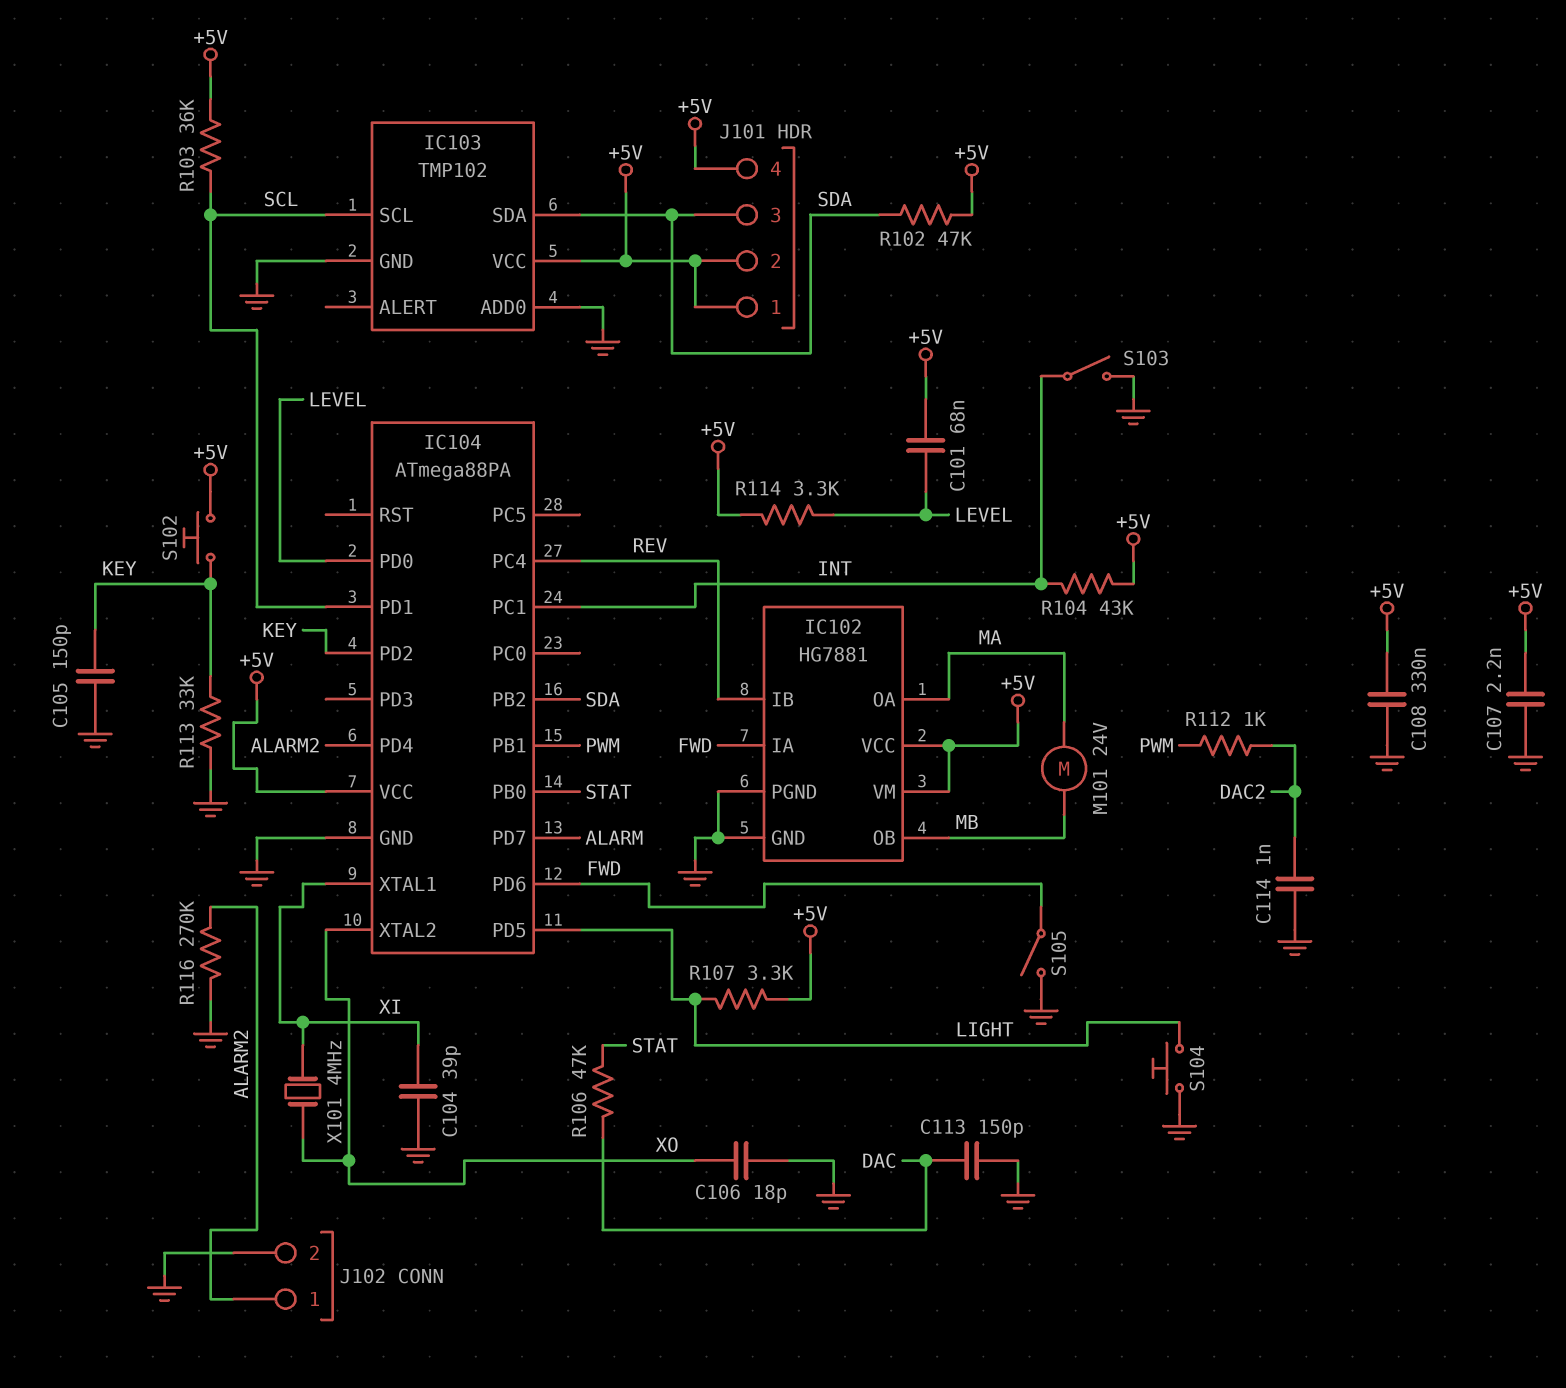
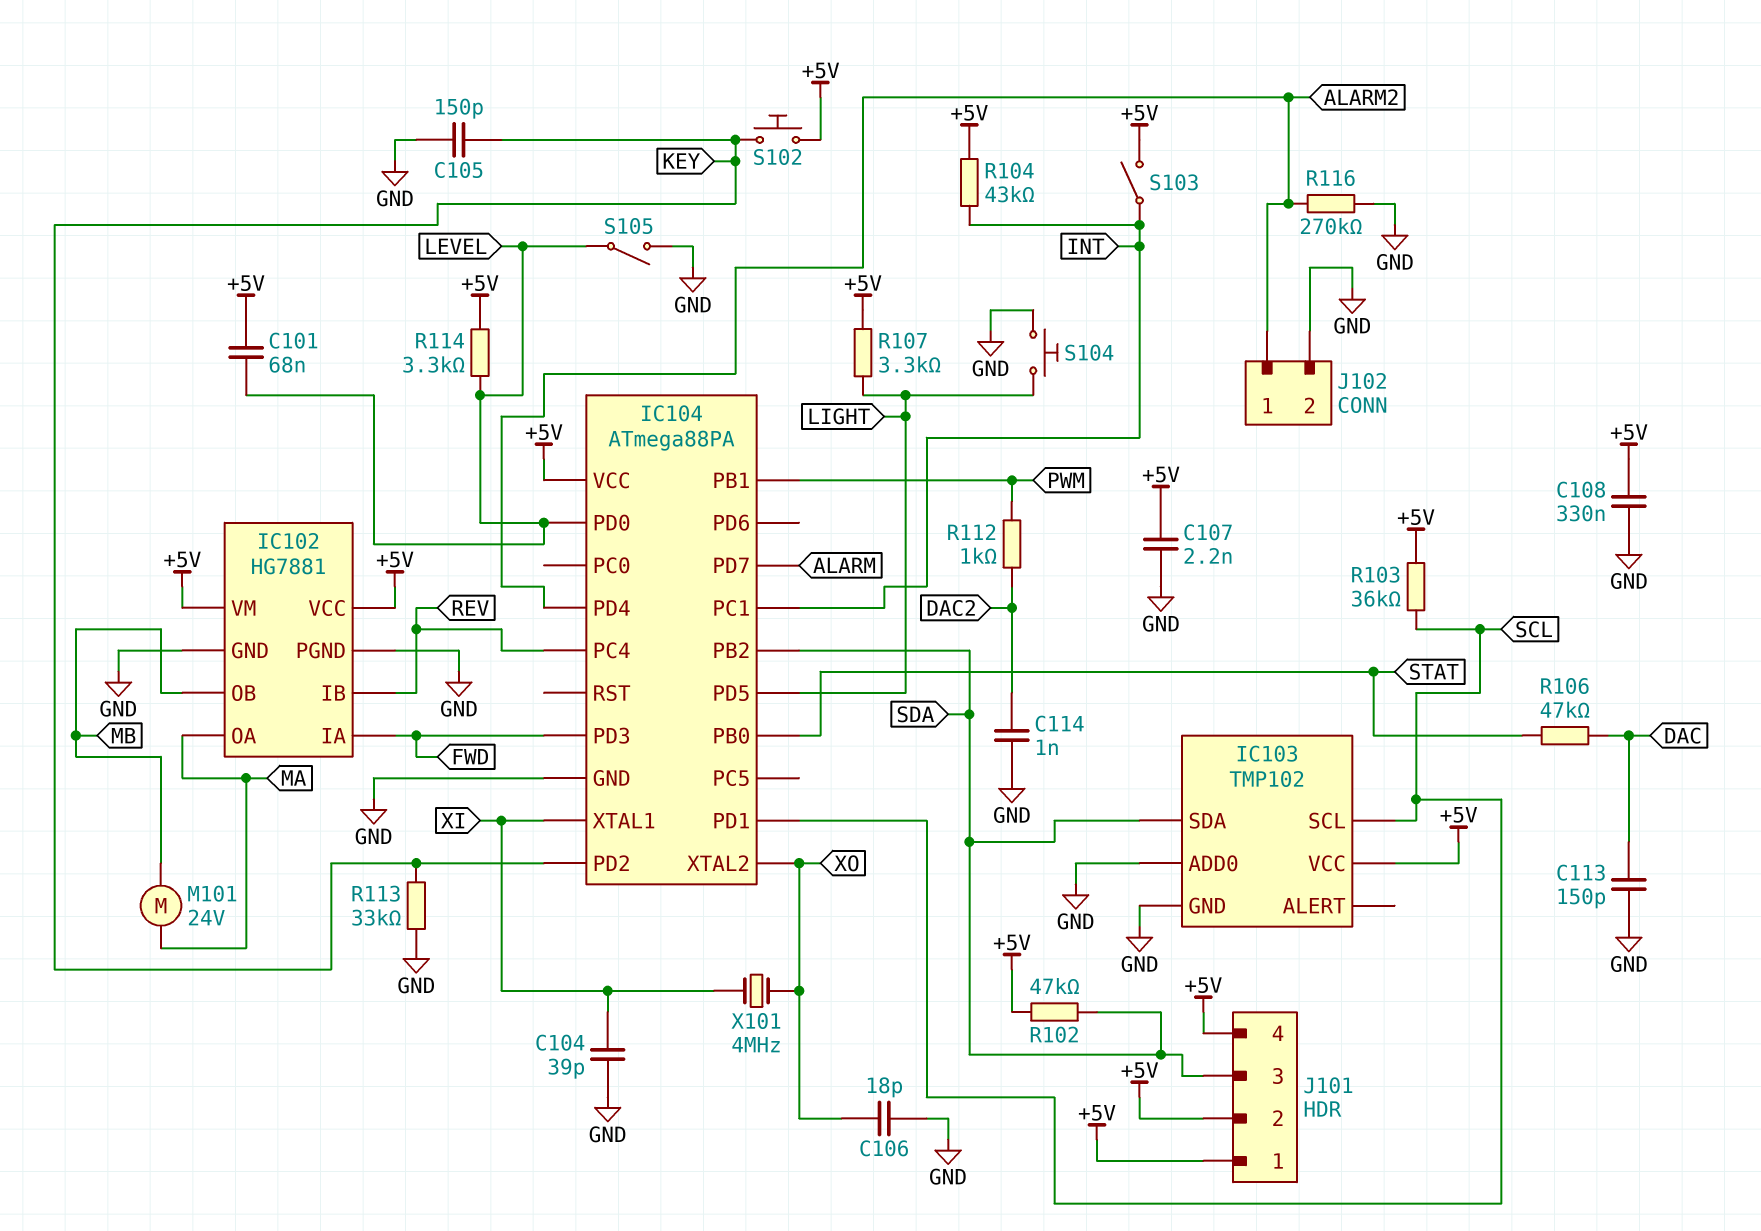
IC104 pin PD3: none -> FWD
IC104 pin PD6: FWD -> none
S103: switch (GND, INT) -> switch (+5V, INT)
S105: switch (FWD, GND) -> switch (GND, LEVEL)

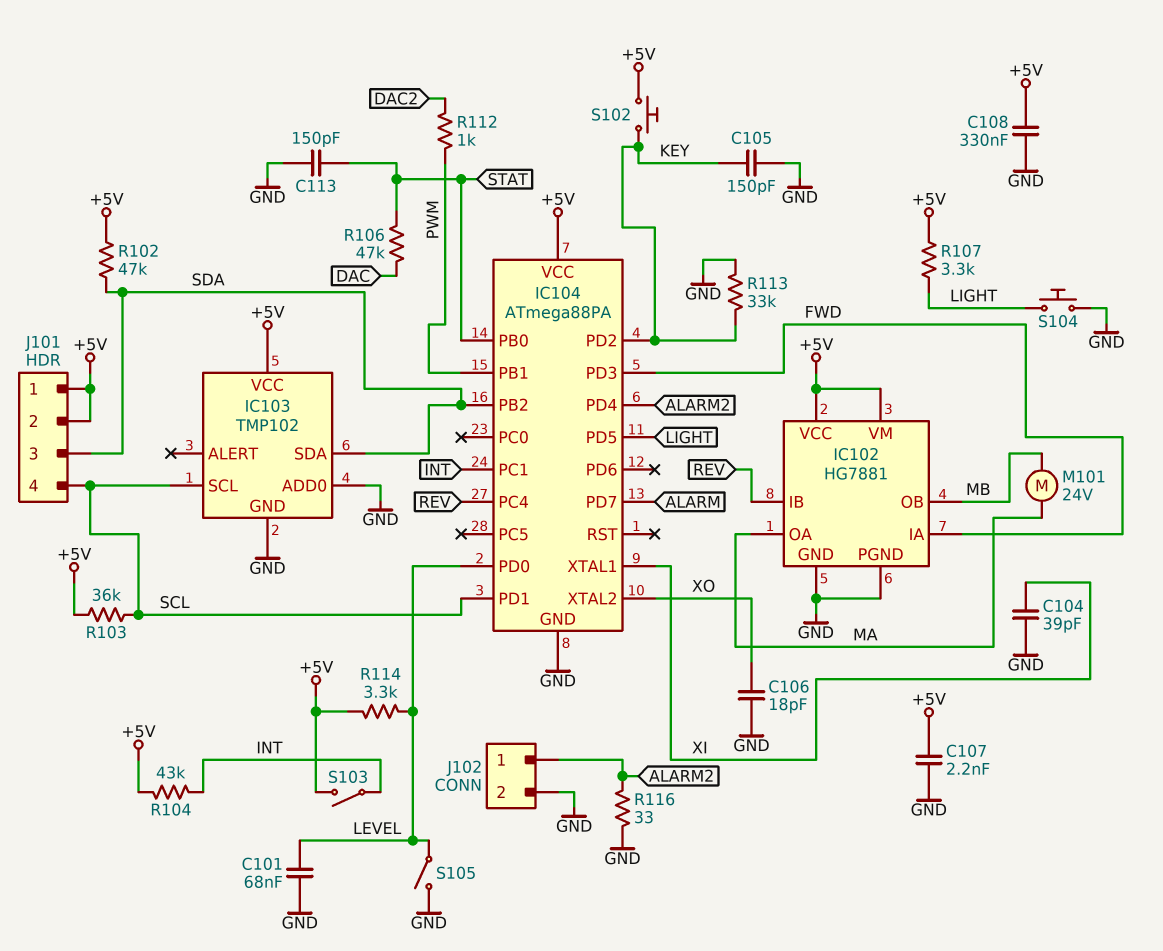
C101: 68nF (+5V, LEVEL) -> 68nF (GND, LEVEL)
C113: 150pF (DAC, GND) -> 150pF (GND, STAT)
C114: 1nF (DAC2, GND) -> none
J101 pin 4: +5V -> SCL
R116: 270k (ALARM2, GND) -> 33 (ALARM2, GND)
X101: 4MHz (XI, XO) -> none

